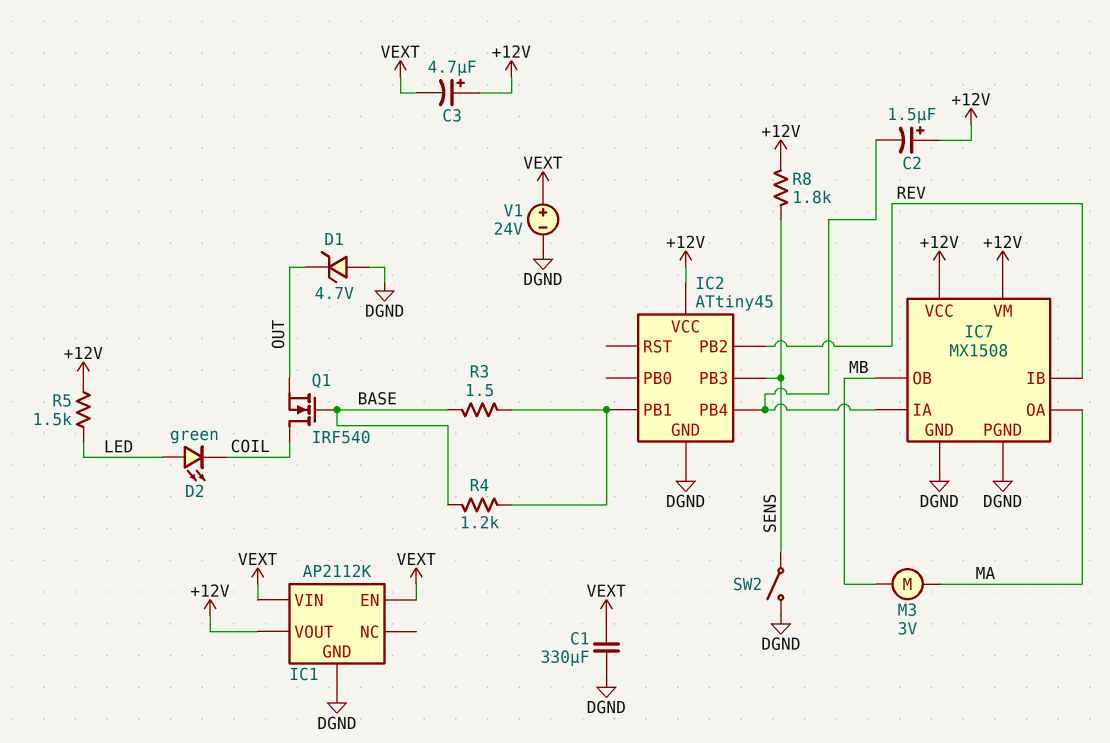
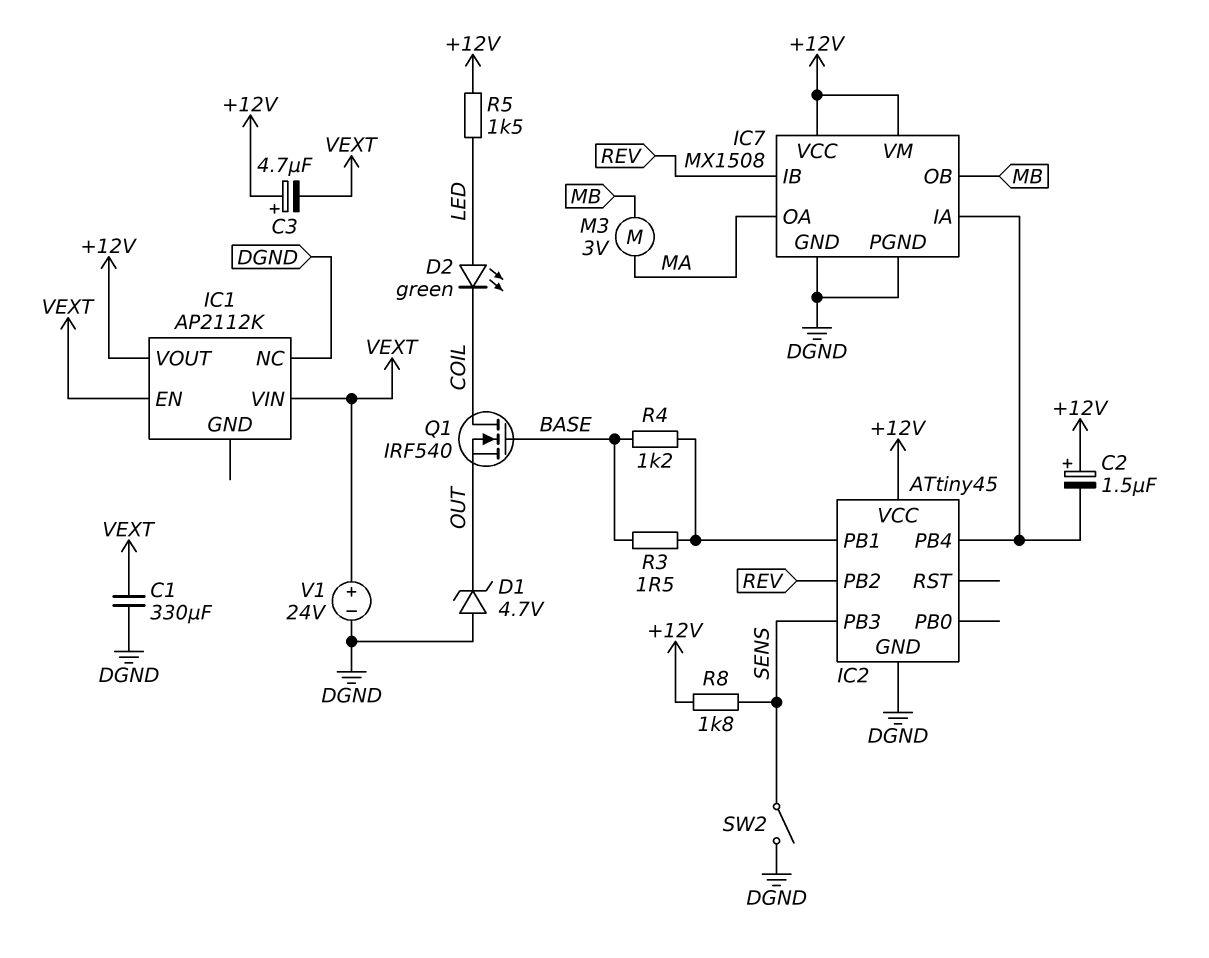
IC1 pin GND: DGND -> none
IC1 pin NC: none -> DGND

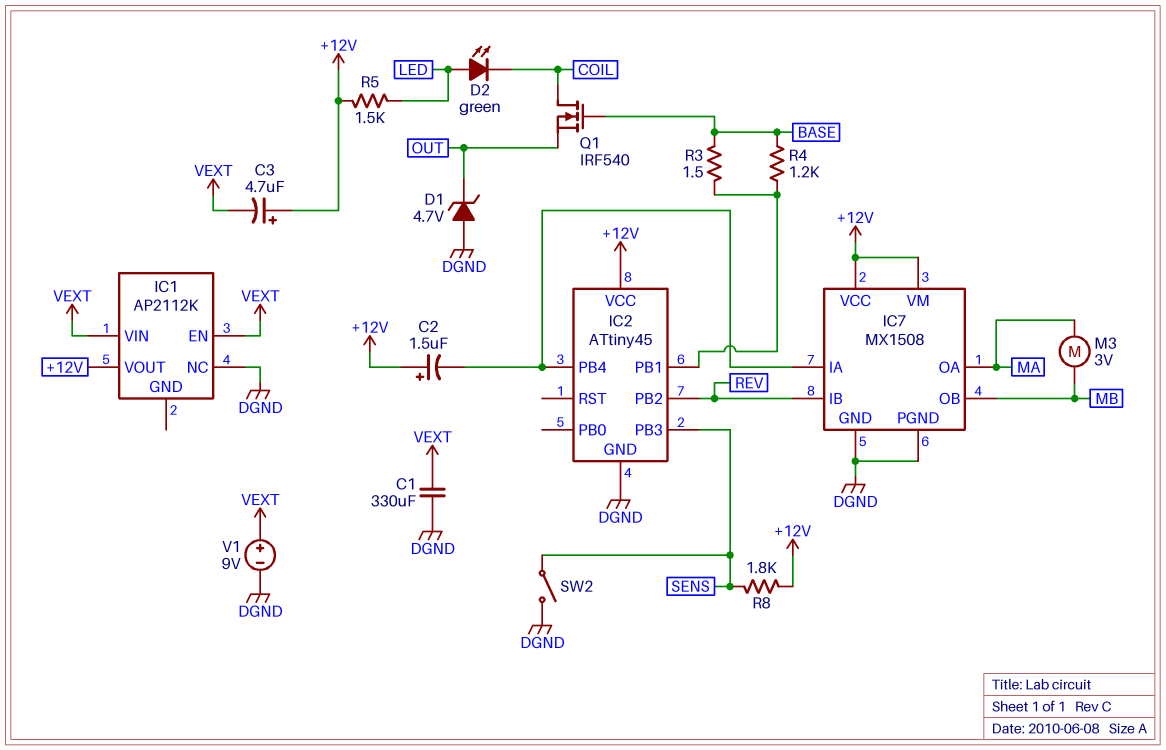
V1: 24V (plus VEXT, minus DGND) -> 9V (plus VEXT, minus DGND)

